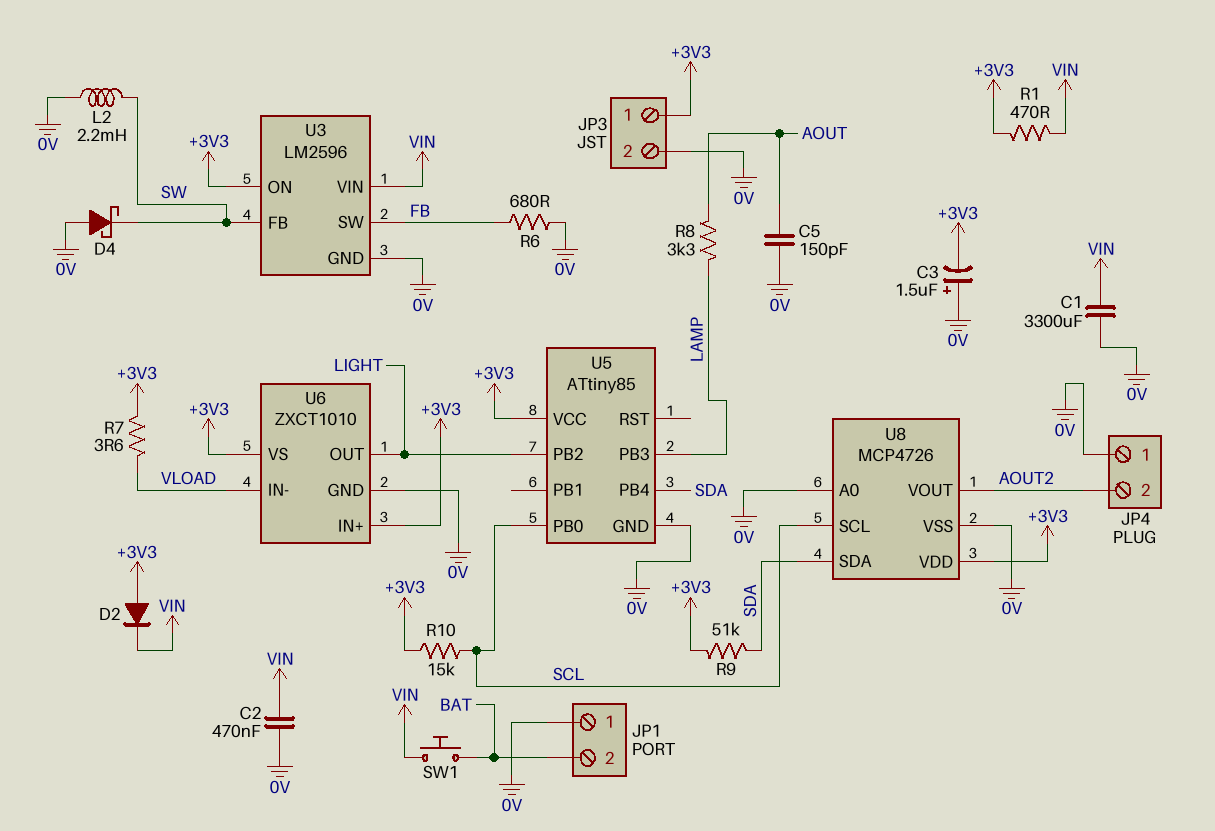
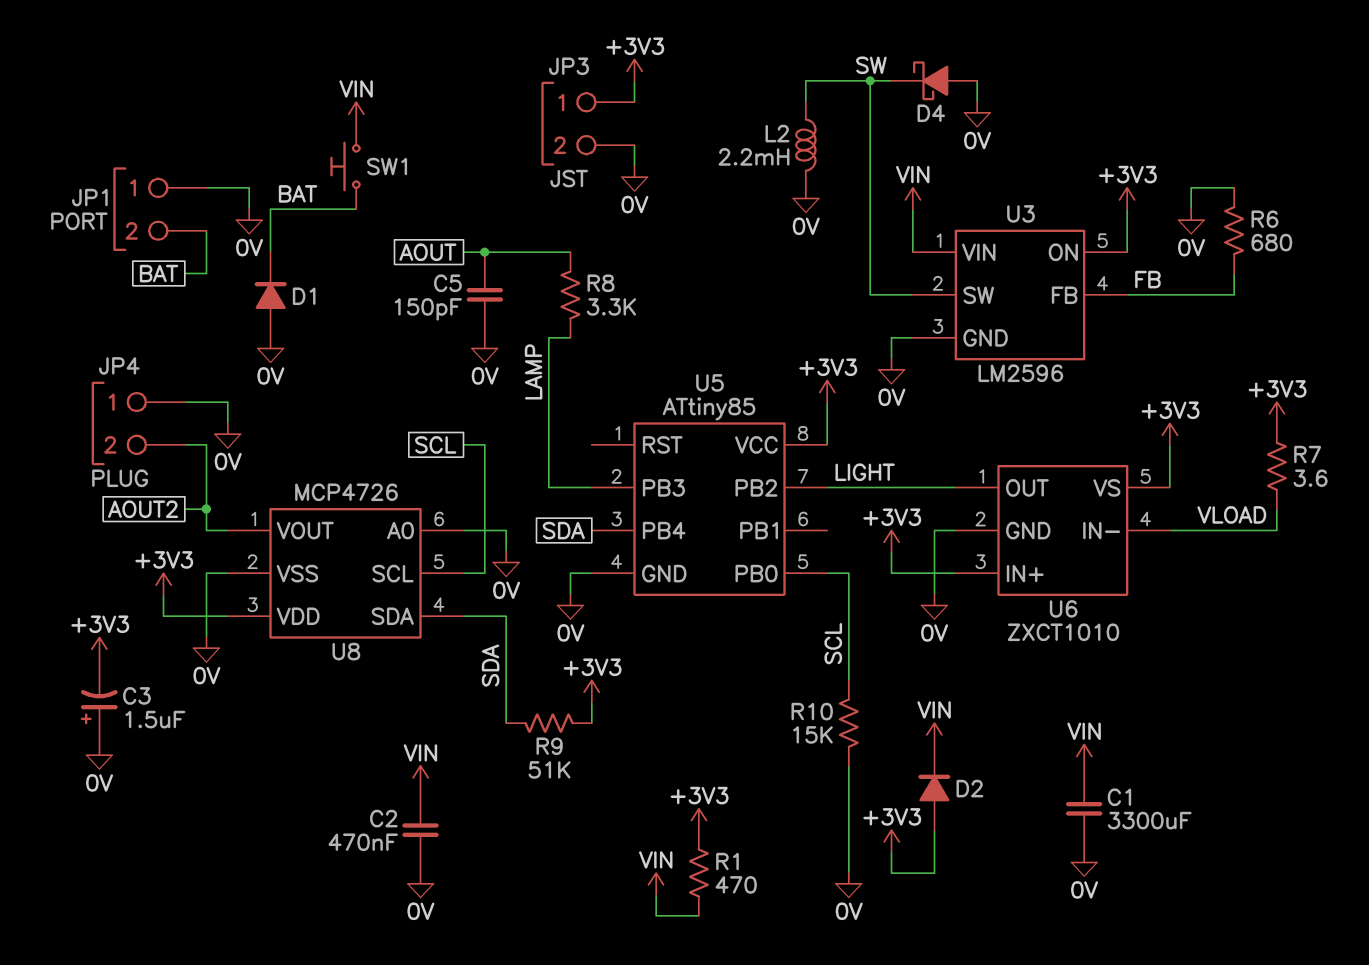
D1: none -> diode (A 0V, K BAT)
R10: 15k (+3V3, SCL) -> 15k (0V, SCL)
U3 pin FB: SW -> FB
U3 pin SW: FB -> SW

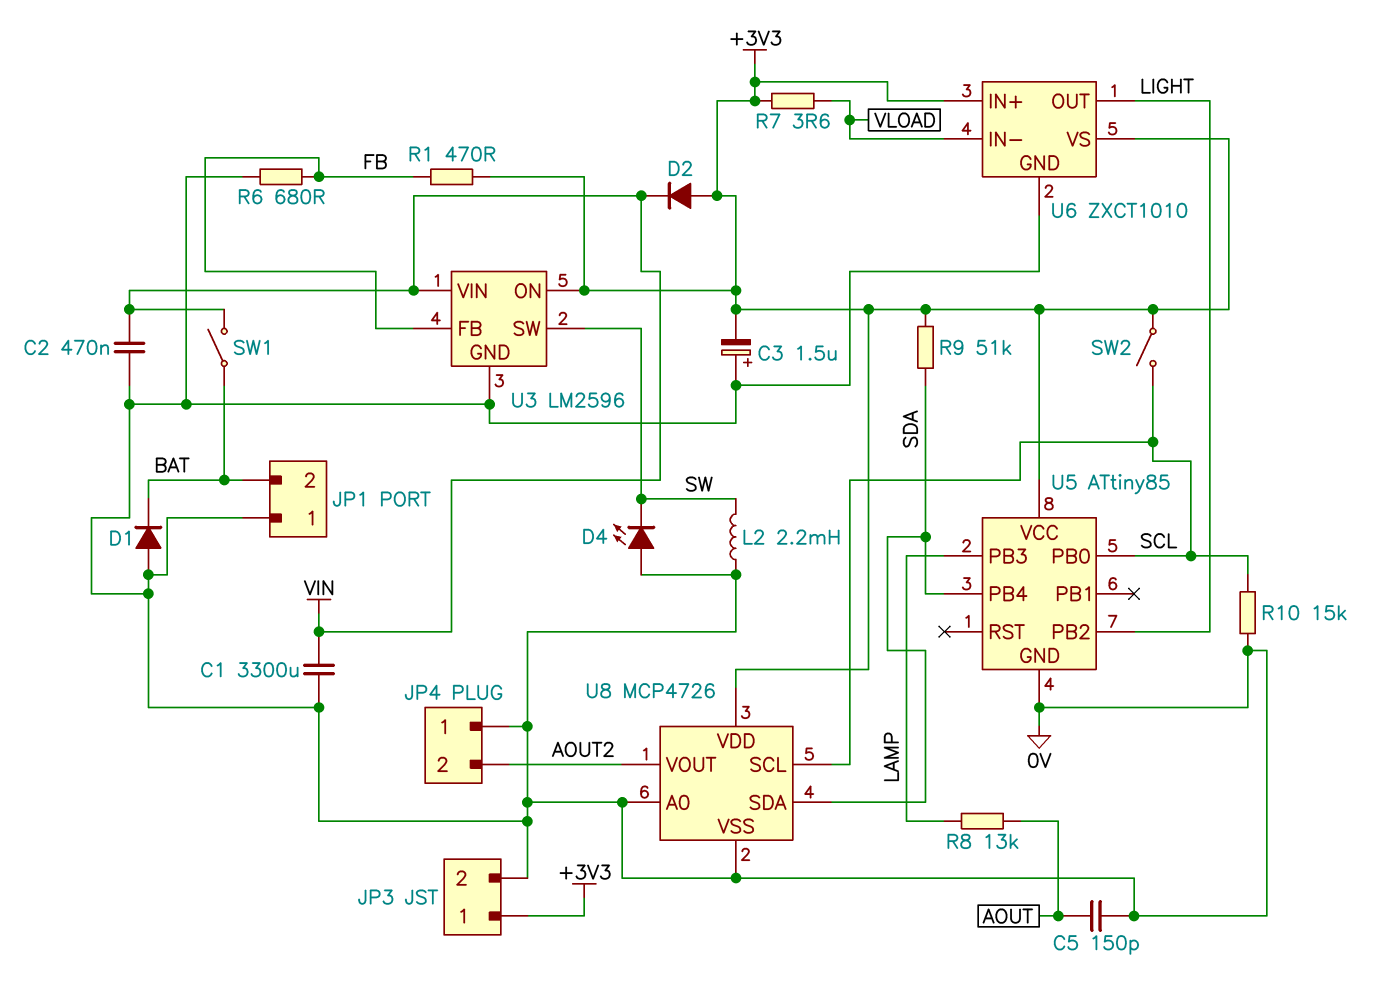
D4: schottky (A 0V, K SW) -> LED (A 0V, K SW)
R1: 470 (+3V3, VIN) -> 470 (+3V3, FB)
R8: 3.3k (AOUT, LAMP) -> 13k (AOUT, LAMP)
SW1: button (BAT, VIN) -> switch (BAT, VIN)
SW2: none -> switch (+3V3, SCL)

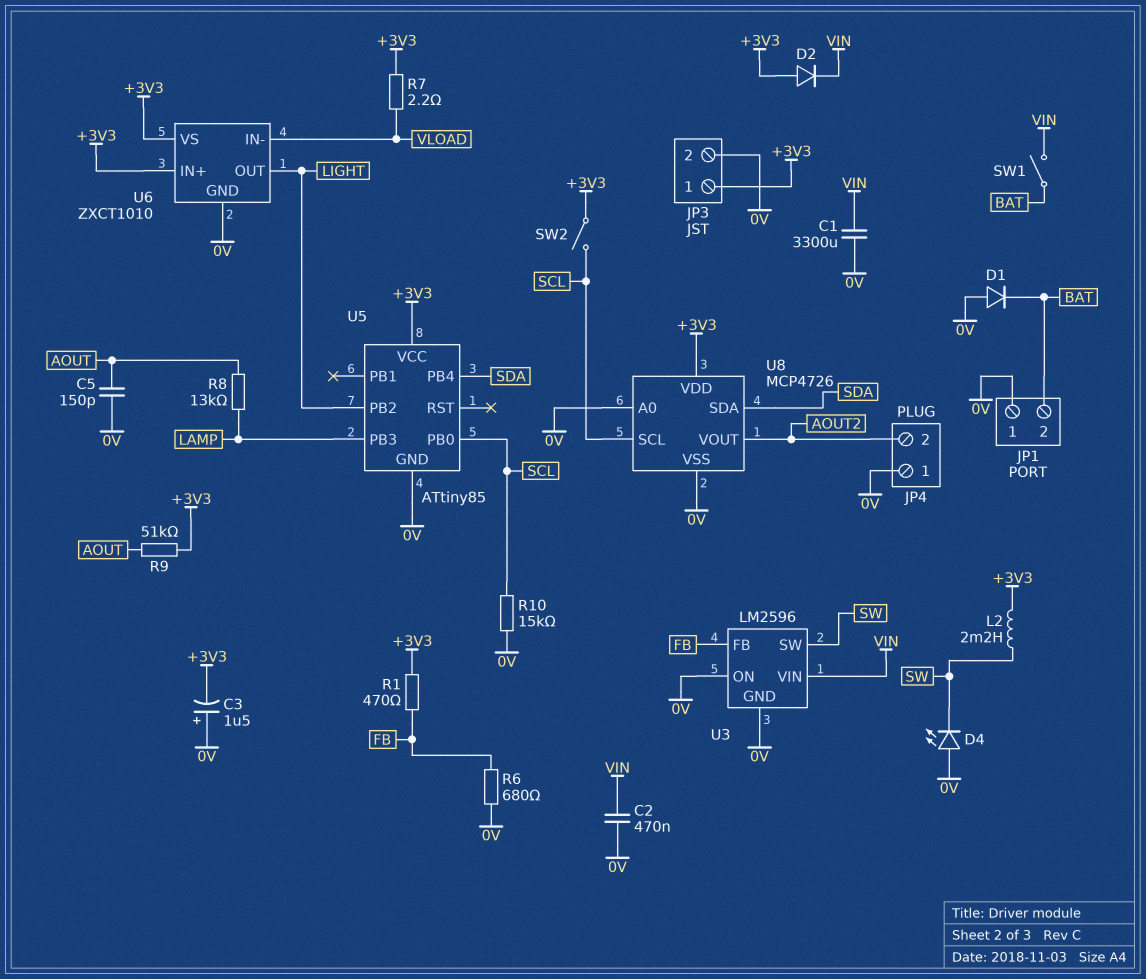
L2: 2.2mH (0V, SW) -> 2.2mH (+3V3, SW)
R7: 3.6 (+3V3, VLOAD) -> 2.2 (+3V3, VLOAD)
R9: 51k (+3V3, SDA) -> 51k (+3V3, AOUT)
U3 pin ON: +3V3 -> 0V

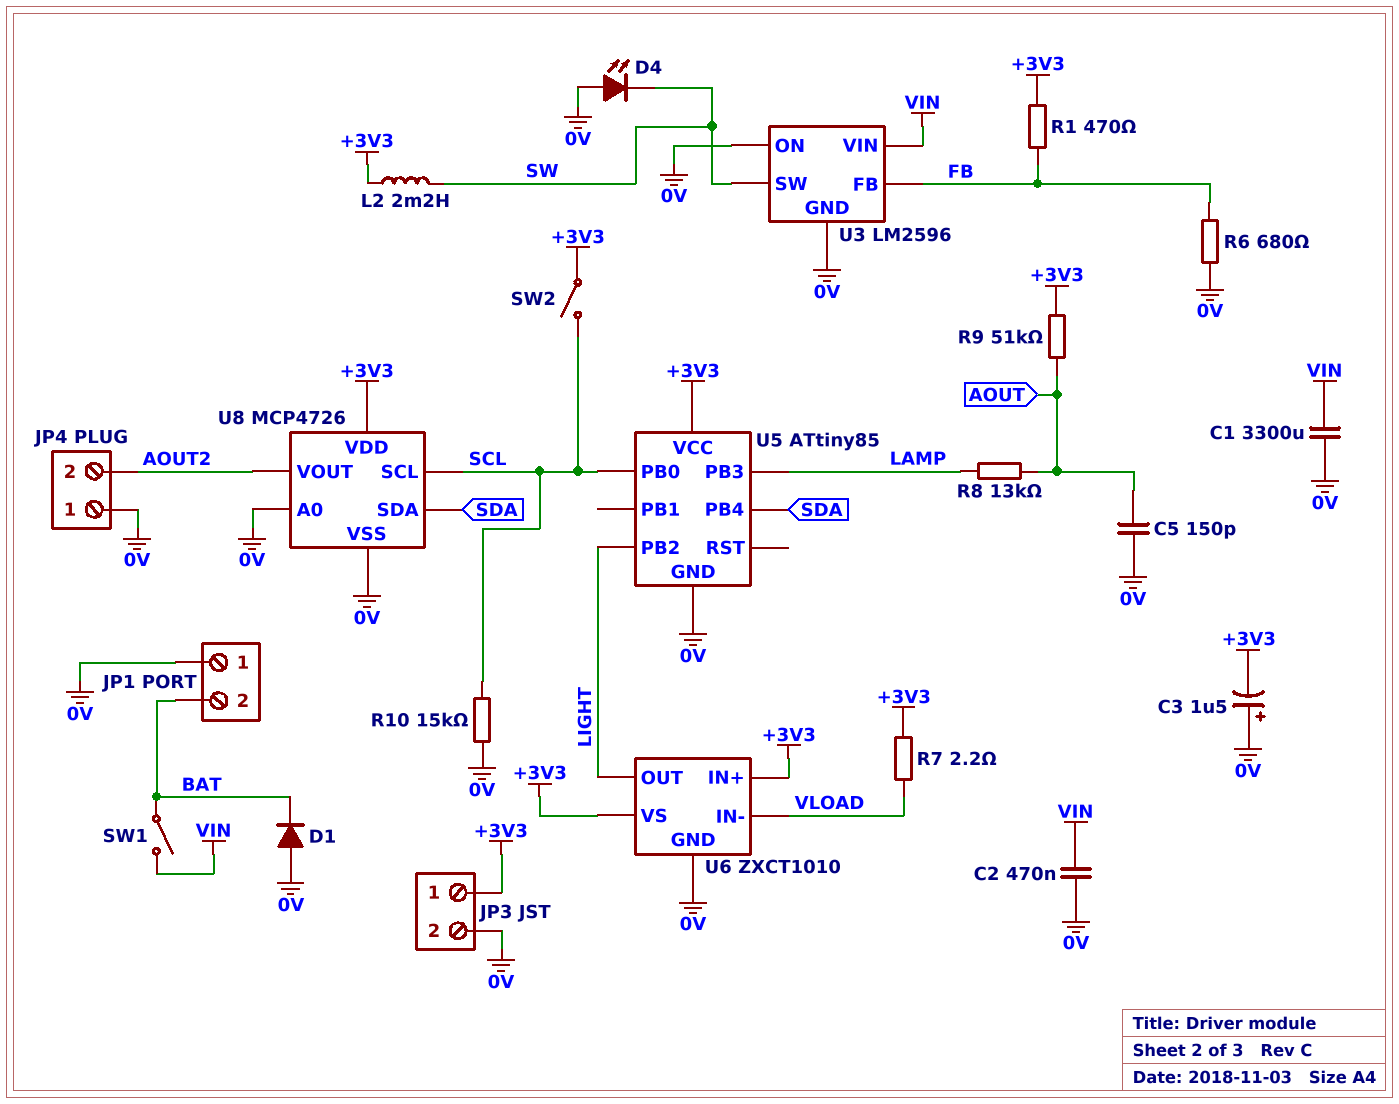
D2: diode (A +3V3, K VIN) -> none

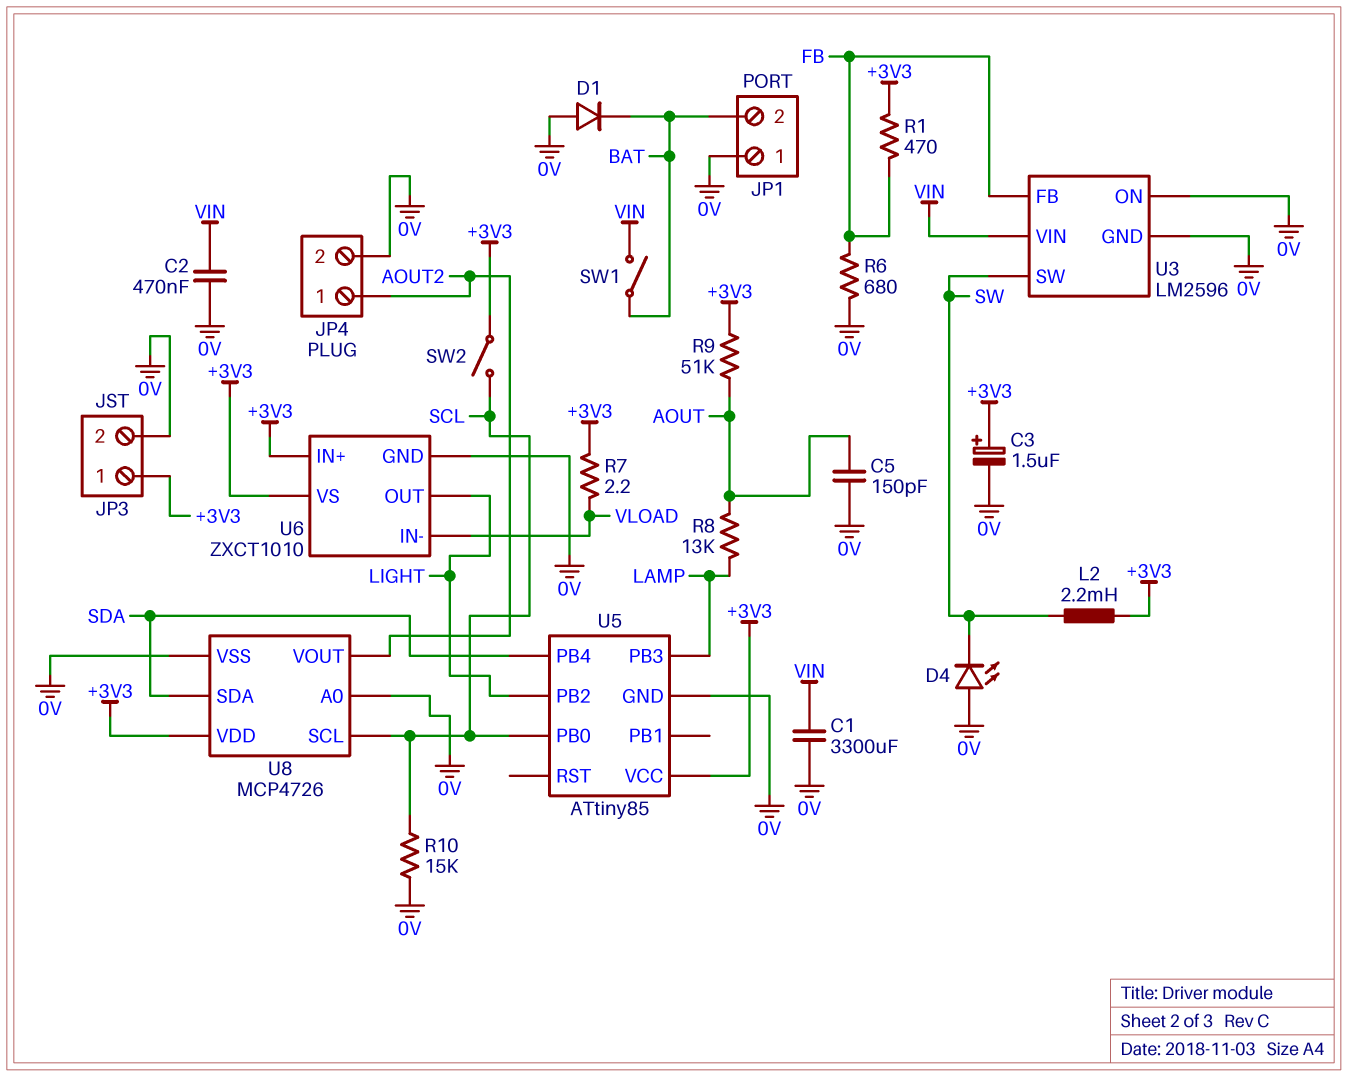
C3: 1.5uF (plus 0V, minus +3V3) -> 1.5uF (plus +3V3, minus 0V)
JP4 pin 1: 0V -> AOUT2
JP4 pin 2: AOUT2 -> 0V

